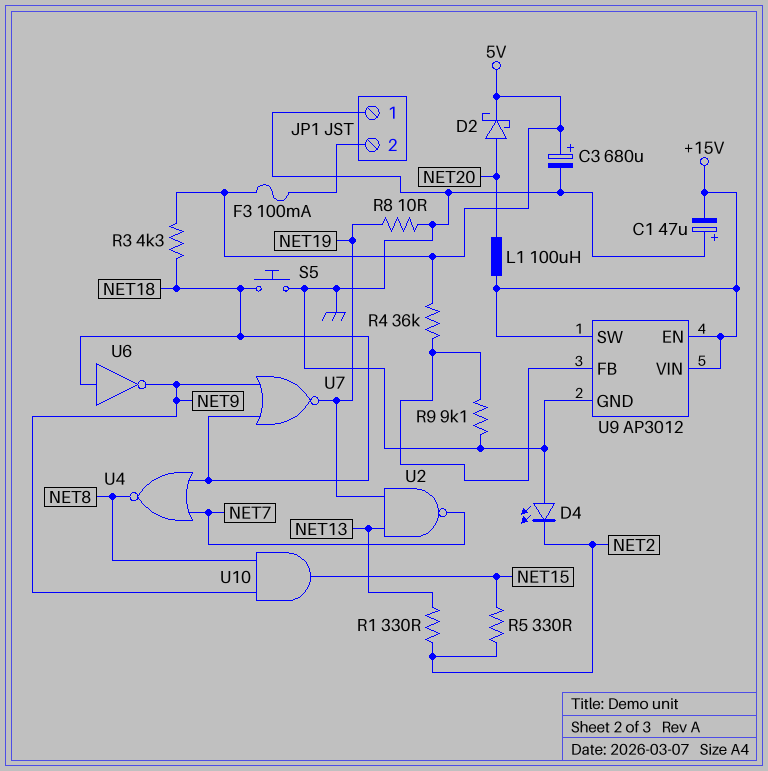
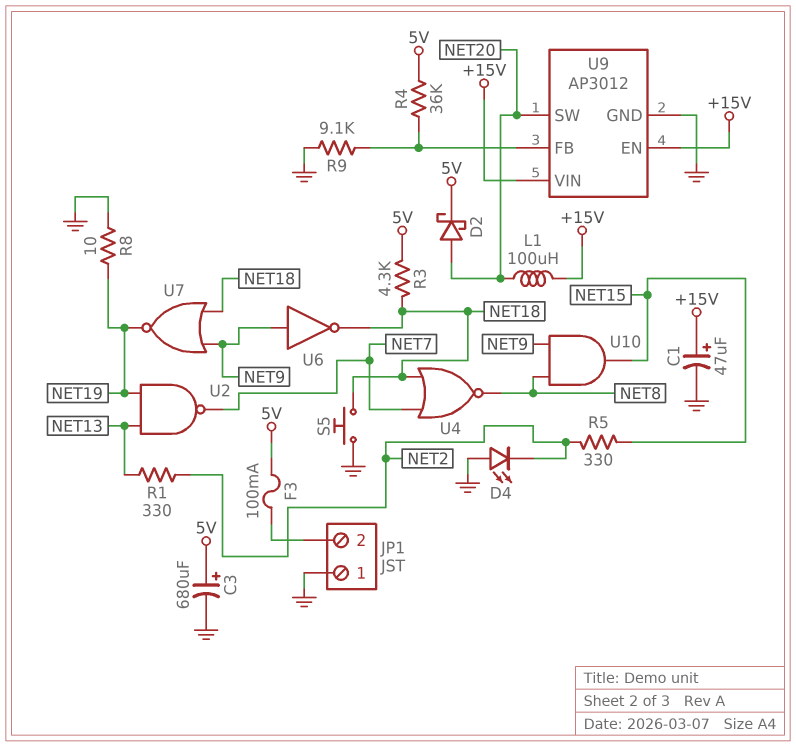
C1: 47uF (plus GND, minus +15V) -> 47uF (plus +15V, minus GND)
U6: NOT (in NET18, out NET9) -> NOT (in NET9, out NET18)
U9 pin SW: +15V -> NET20

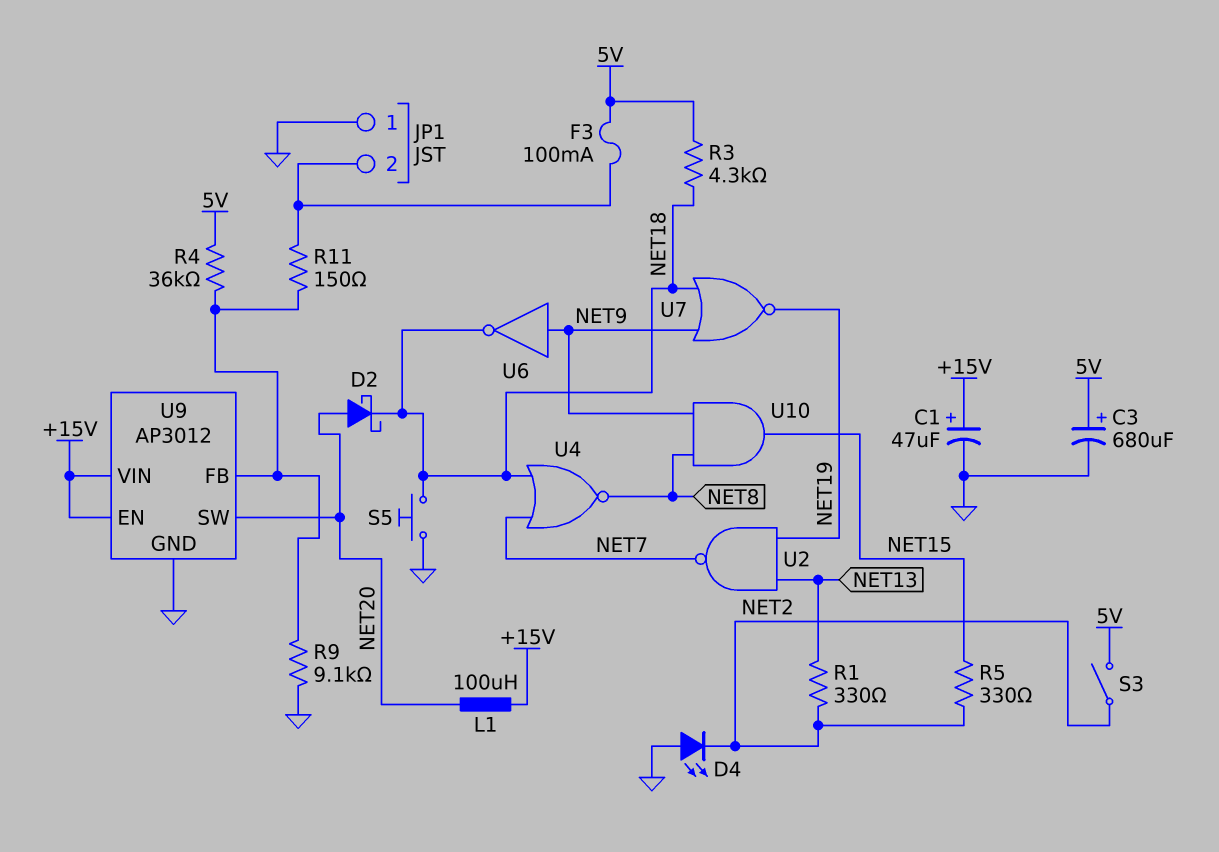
D2: schottky (A NET20, K 5V) -> schottky (A NET20, K NET18)
R8: 10 (GND, NET19) -> none
R11: none -> 150 (JP1/2, U9/FB)
S3: none -> switch (5V, NET2)

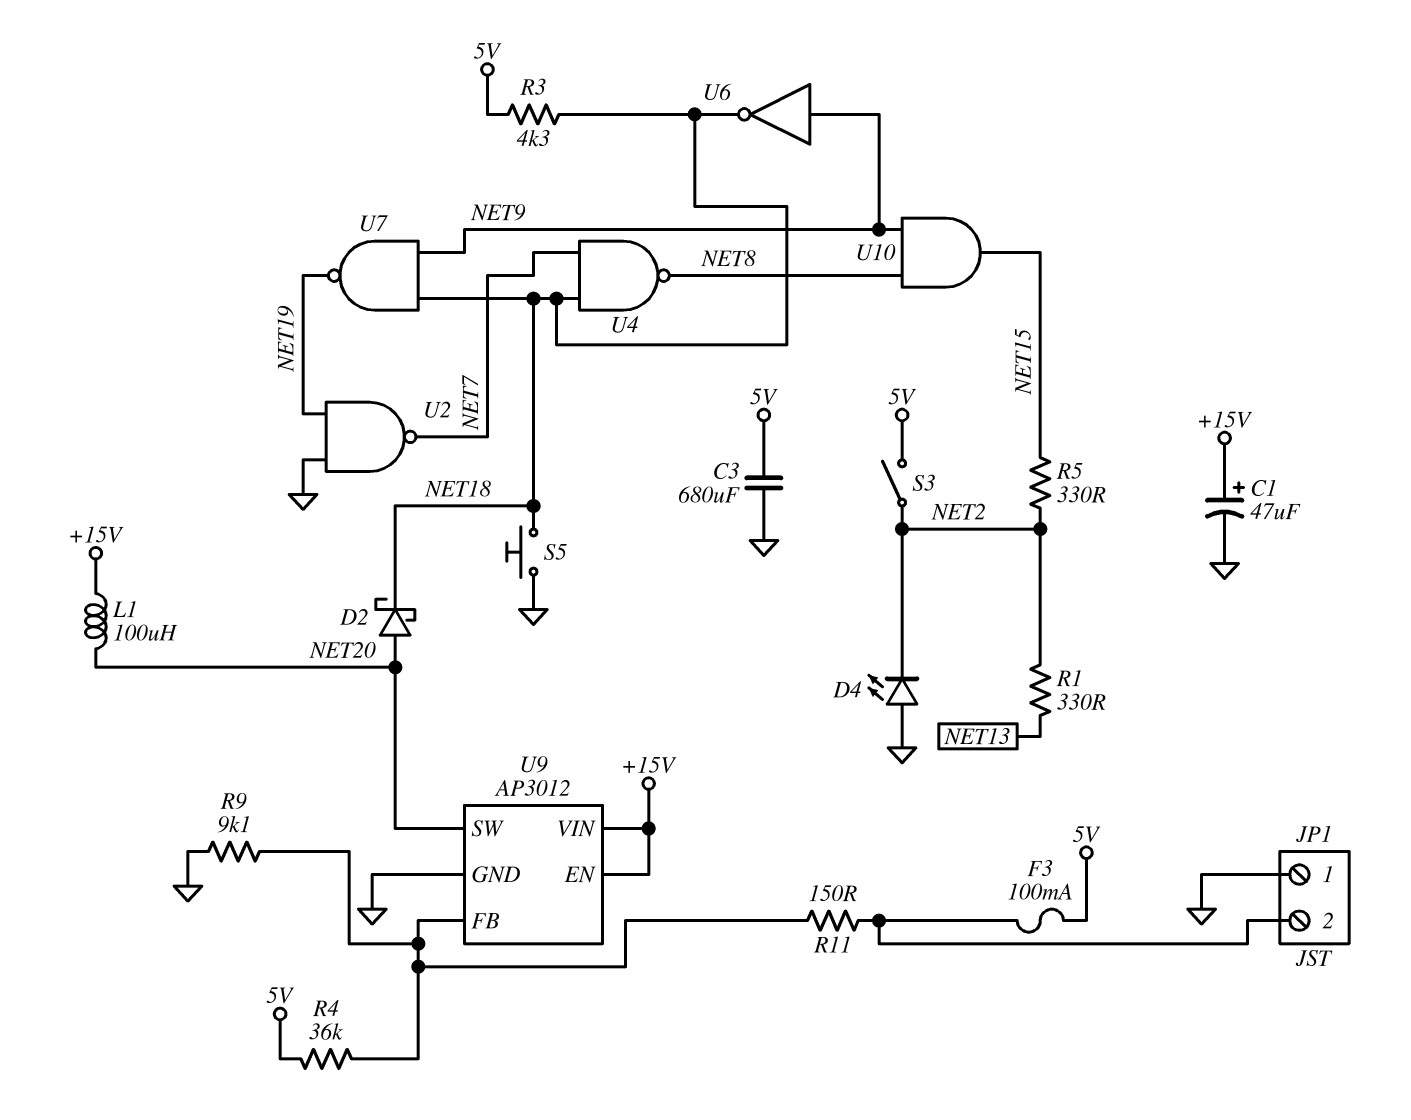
C3: 680uF (plus 5V, minus GND) -> 680uF (5V, GND)
U2: NAND (in NET13, in NET19, out NET7) -> NAND (in GND, in NET19, out NET7)
U4: NOR (in NET7, in NET18, out NET8) -> NAND (in NET7, in NET18, out NET8)
U7: NOR (in NET9, in NET18, out NET19) -> NAND (in NET9, in NET18, out NET19)

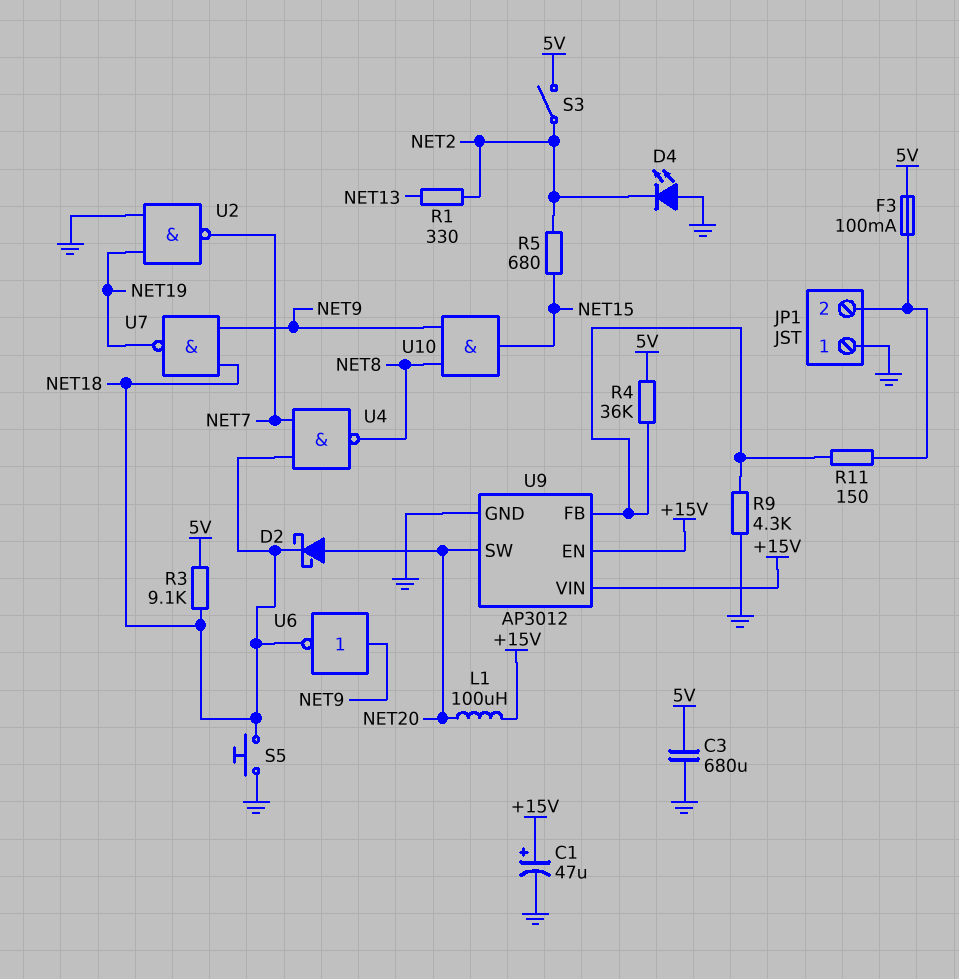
R3: 4.3k (5V, NET18) -> 9.1k (5V, NET18)
R5: 330 (NET2, NET15) -> 680 (NET2, NET15)
R9: 9.1k (GND, U9/FB) -> 4.3k (GND, U9/FB)

